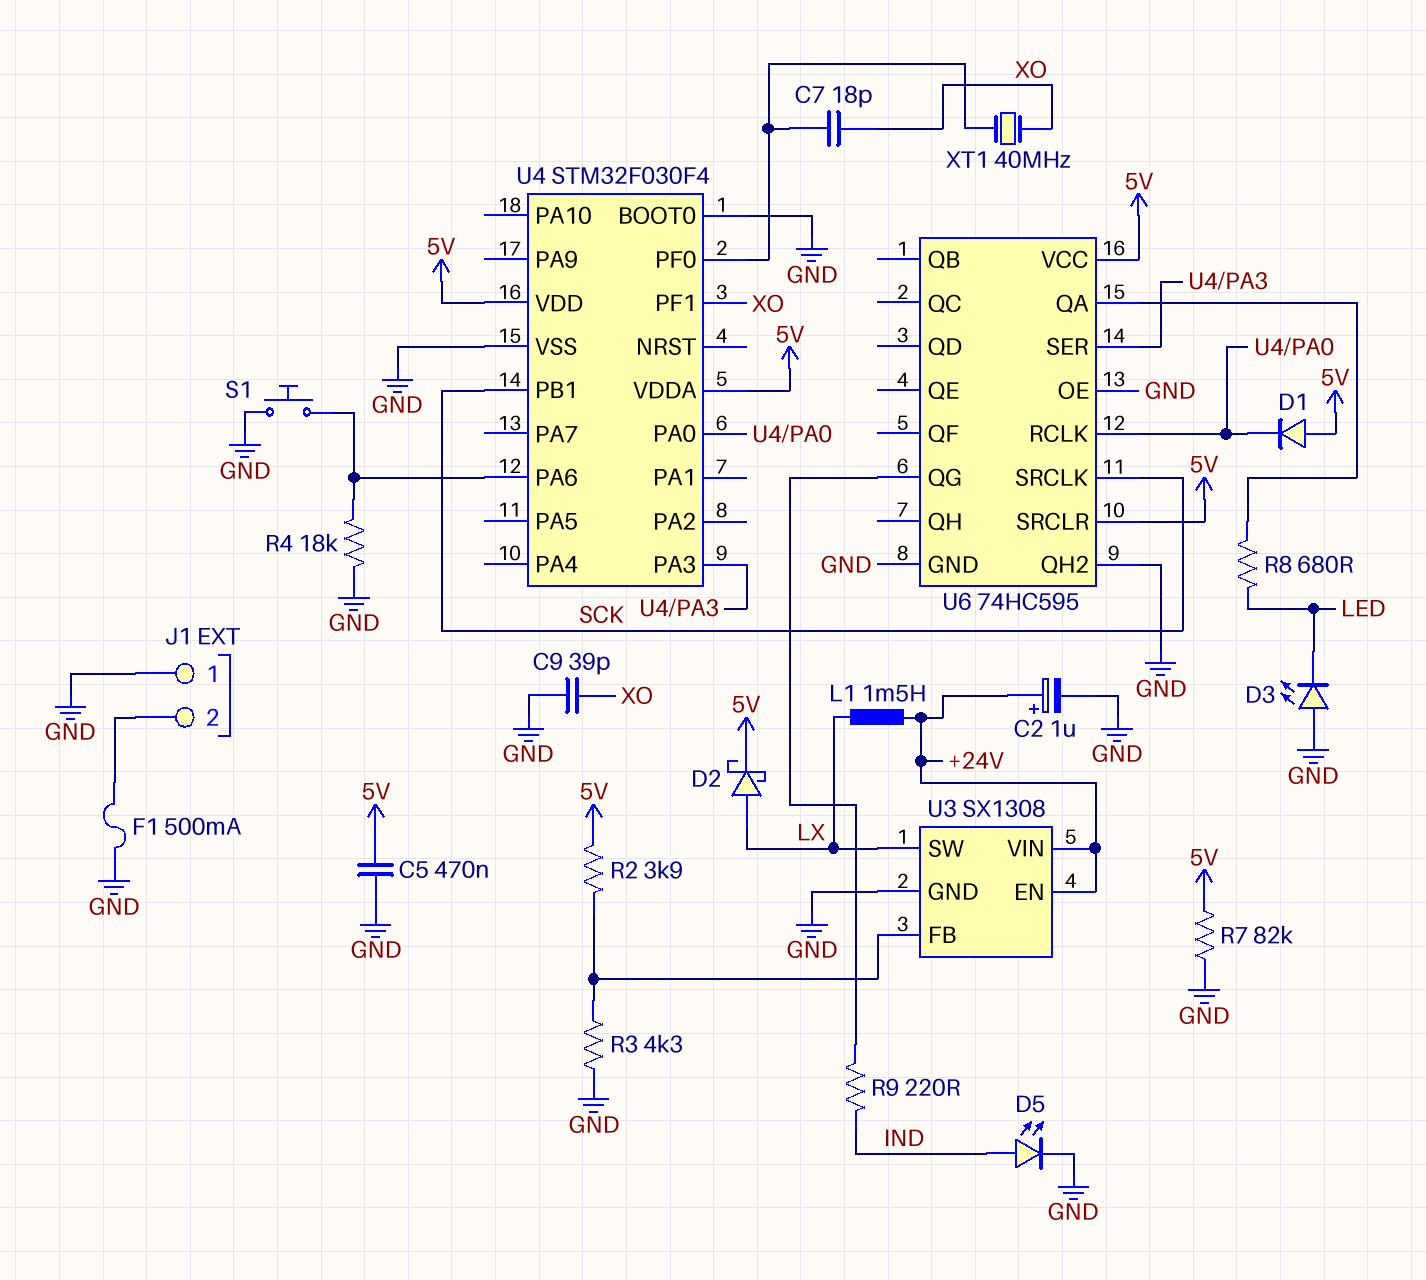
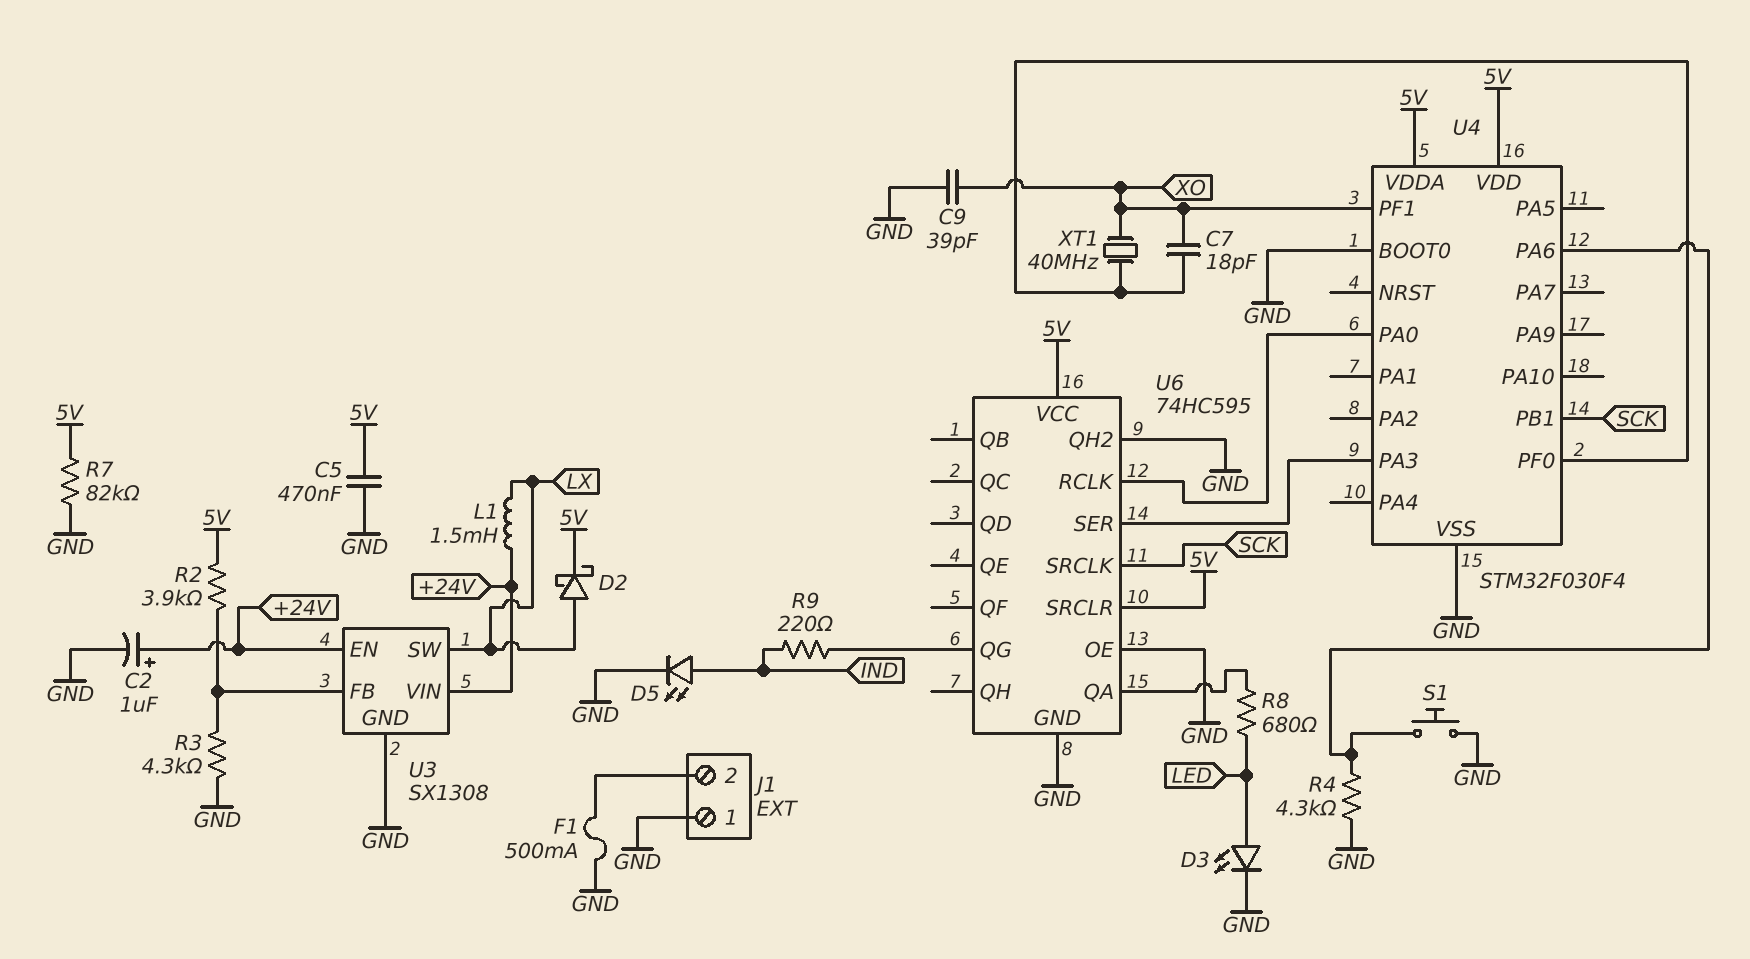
D1: diode (A 5V, K U4/PA0) -> none
D3: LED (A GND, K LED) -> LED (A LED, K GND)
R4: 18k (GND, U4/PA6) -> 4.3k (GND, U4/PA6)

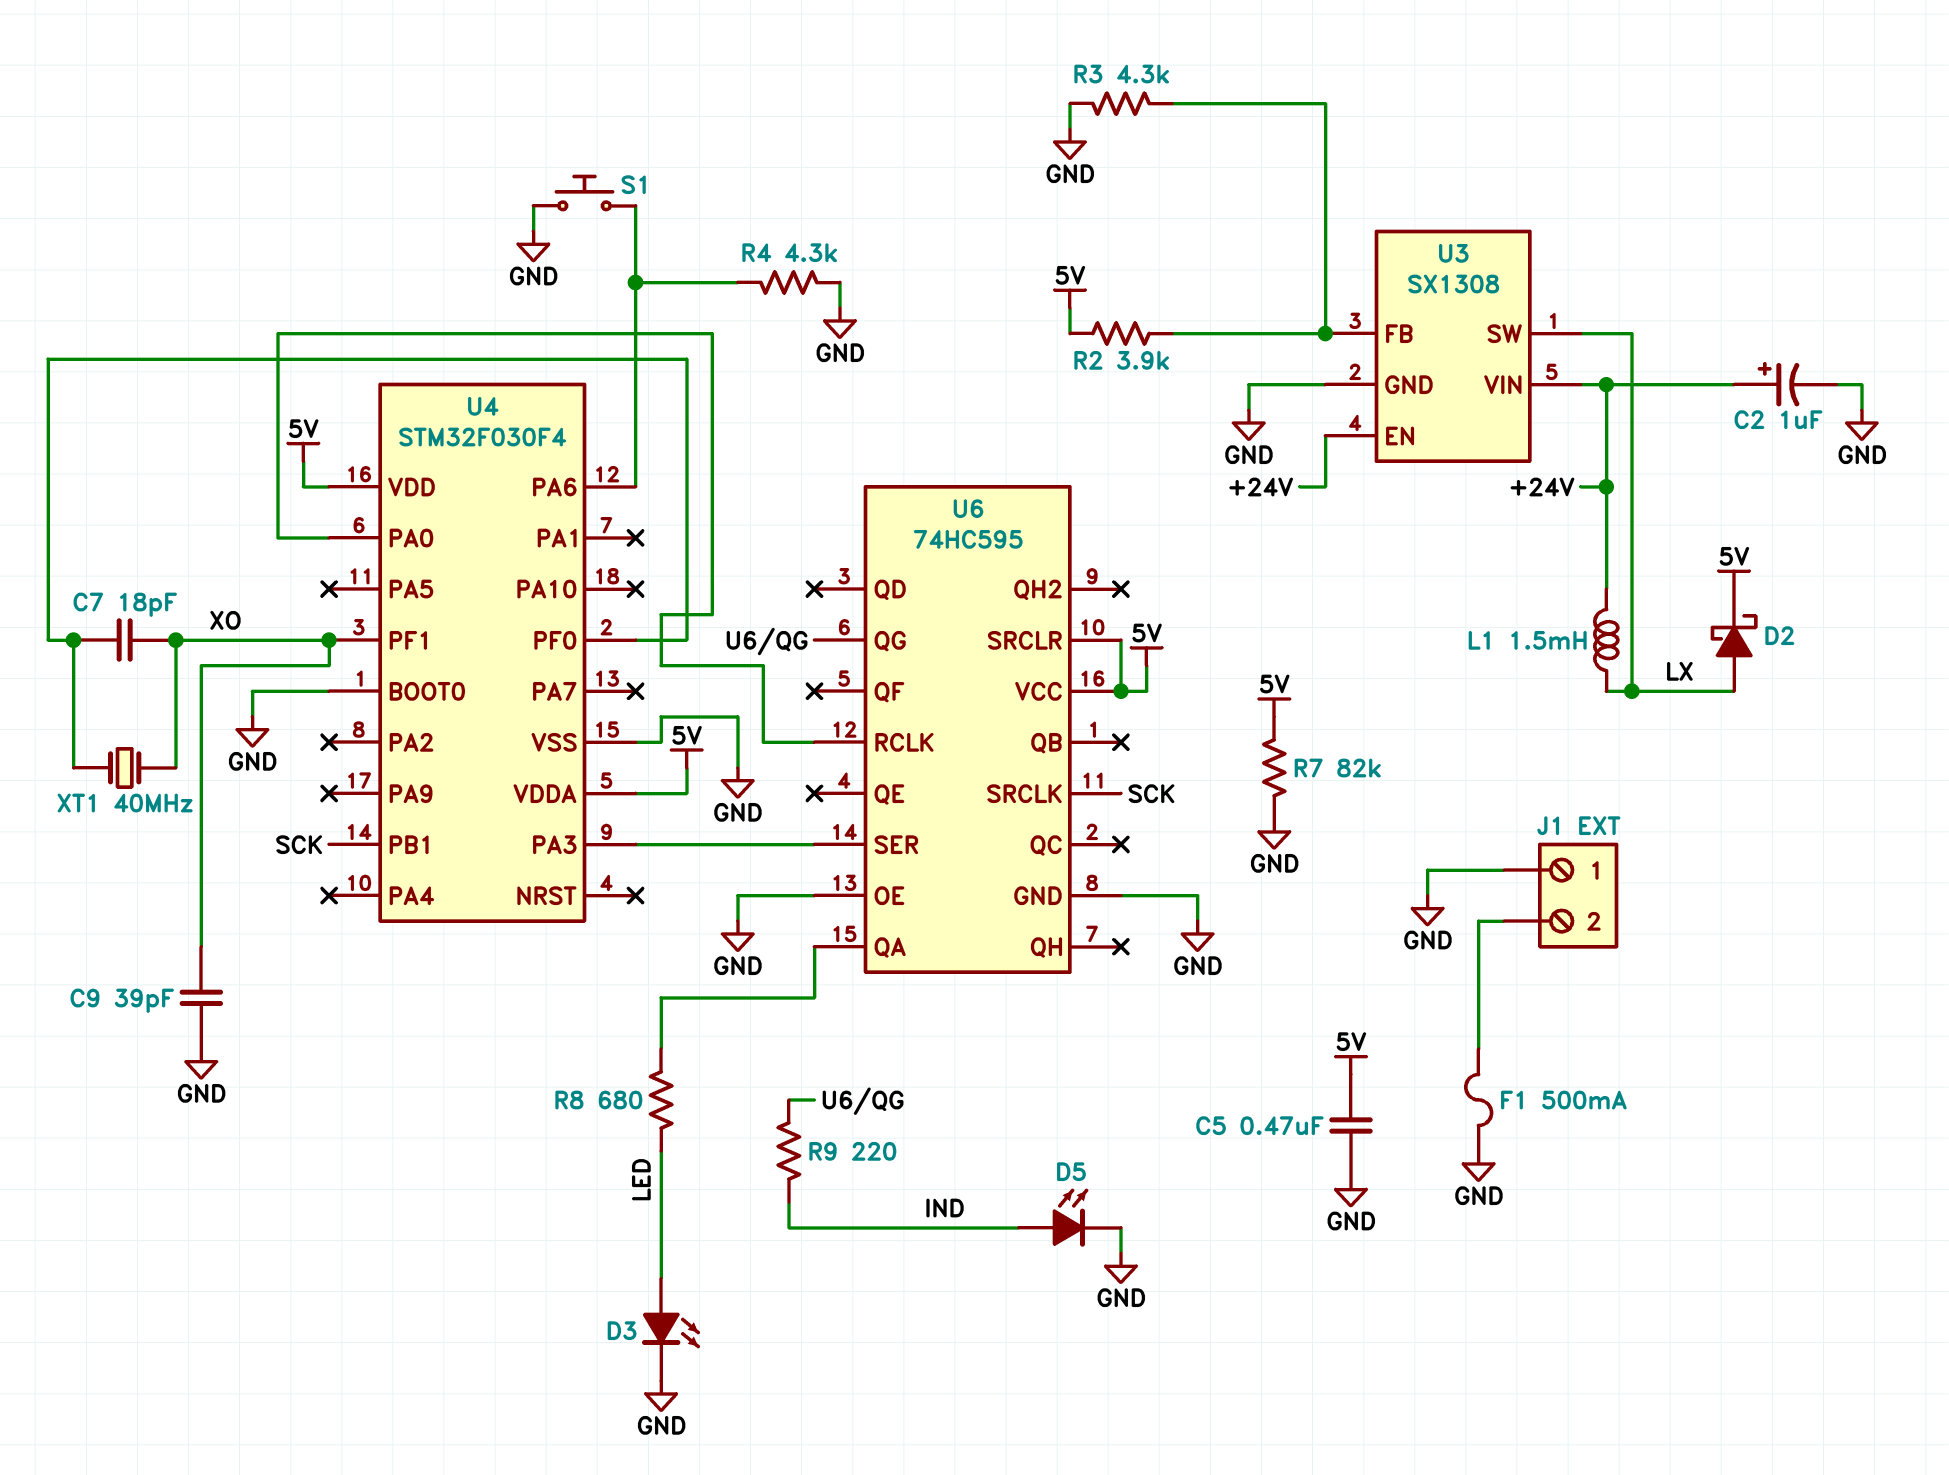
U6 pin QH2: GND -> none

